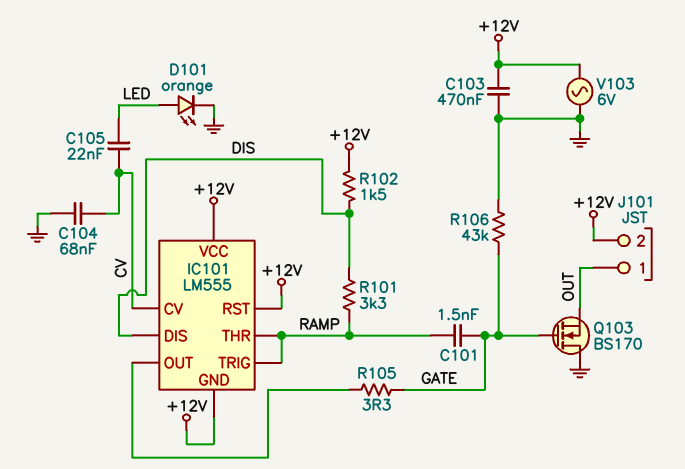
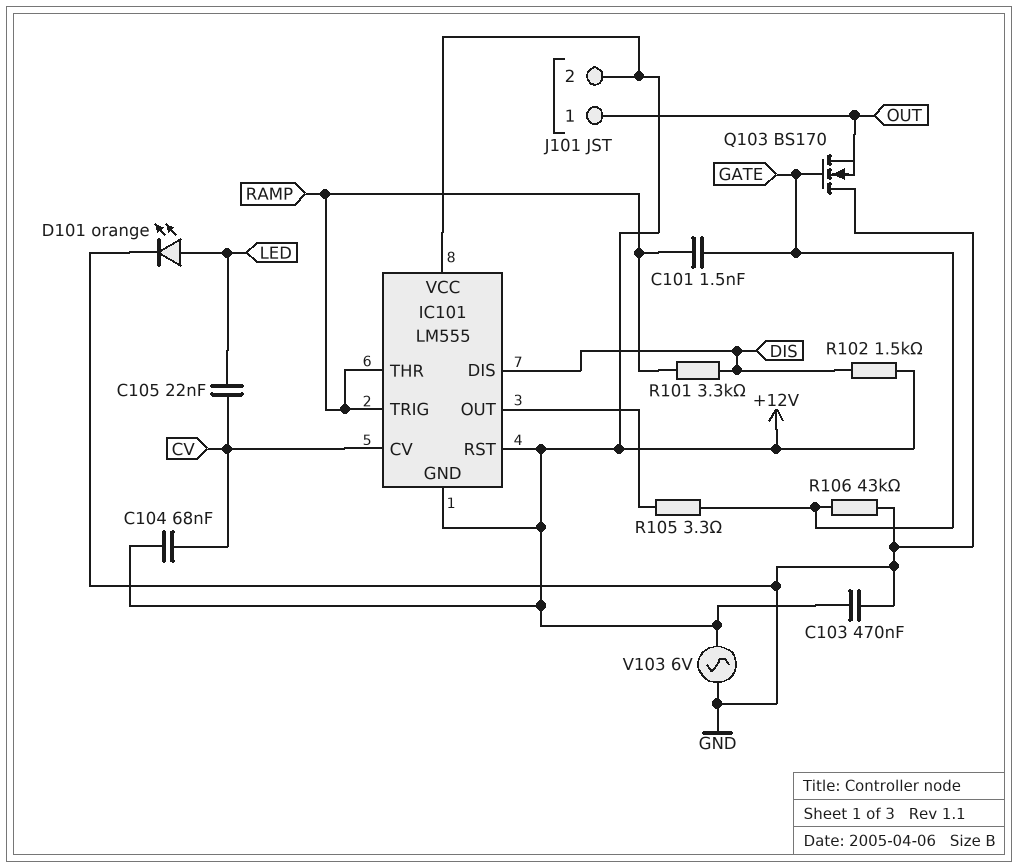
C104: 68nF (CV, GND) -> 68nF (+12V, CV)

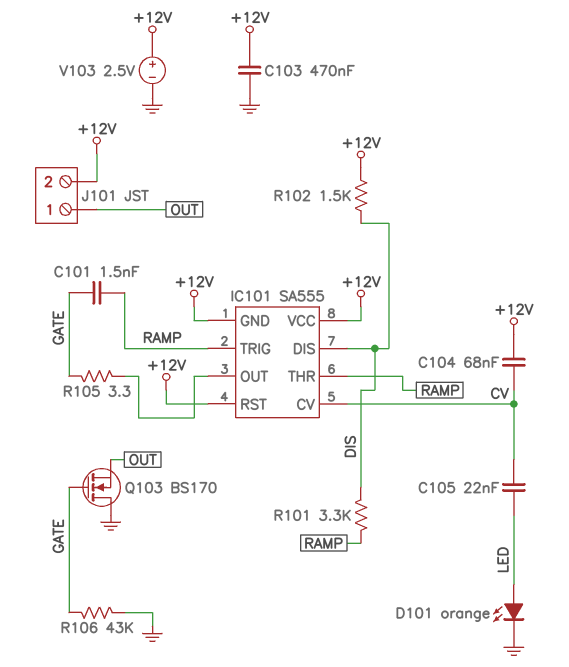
IC101: LM555 -> SA555
V103: AC 6V (+12V, GND) -> 2.5V (plus +12V, minus GND)

